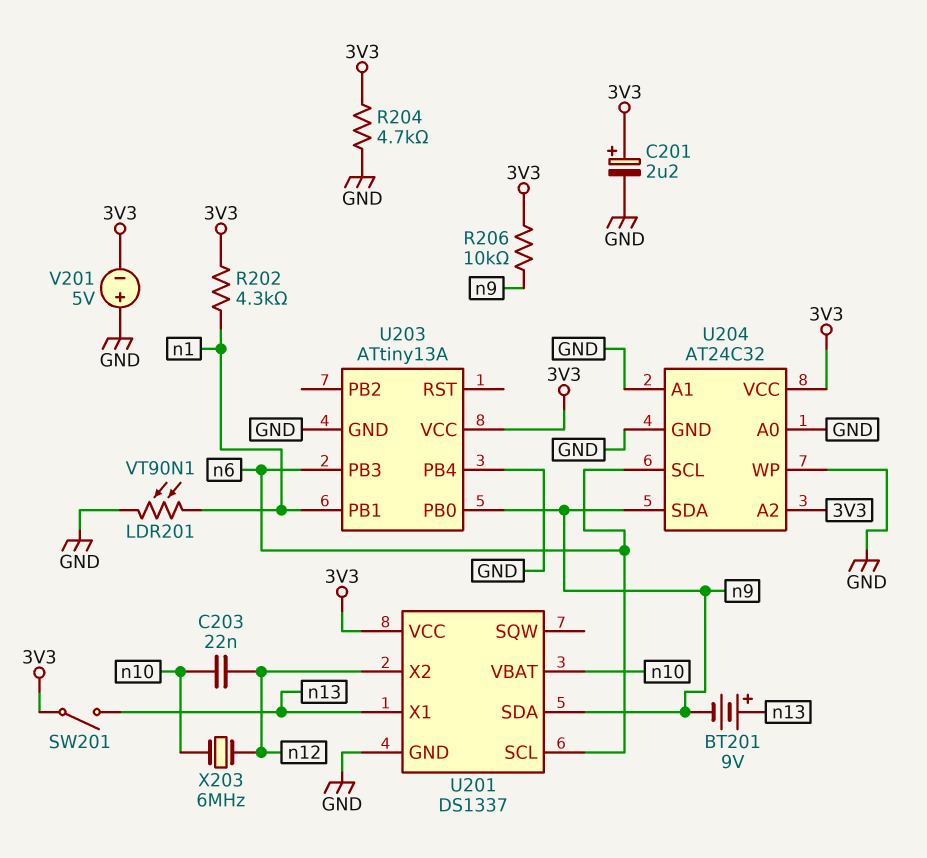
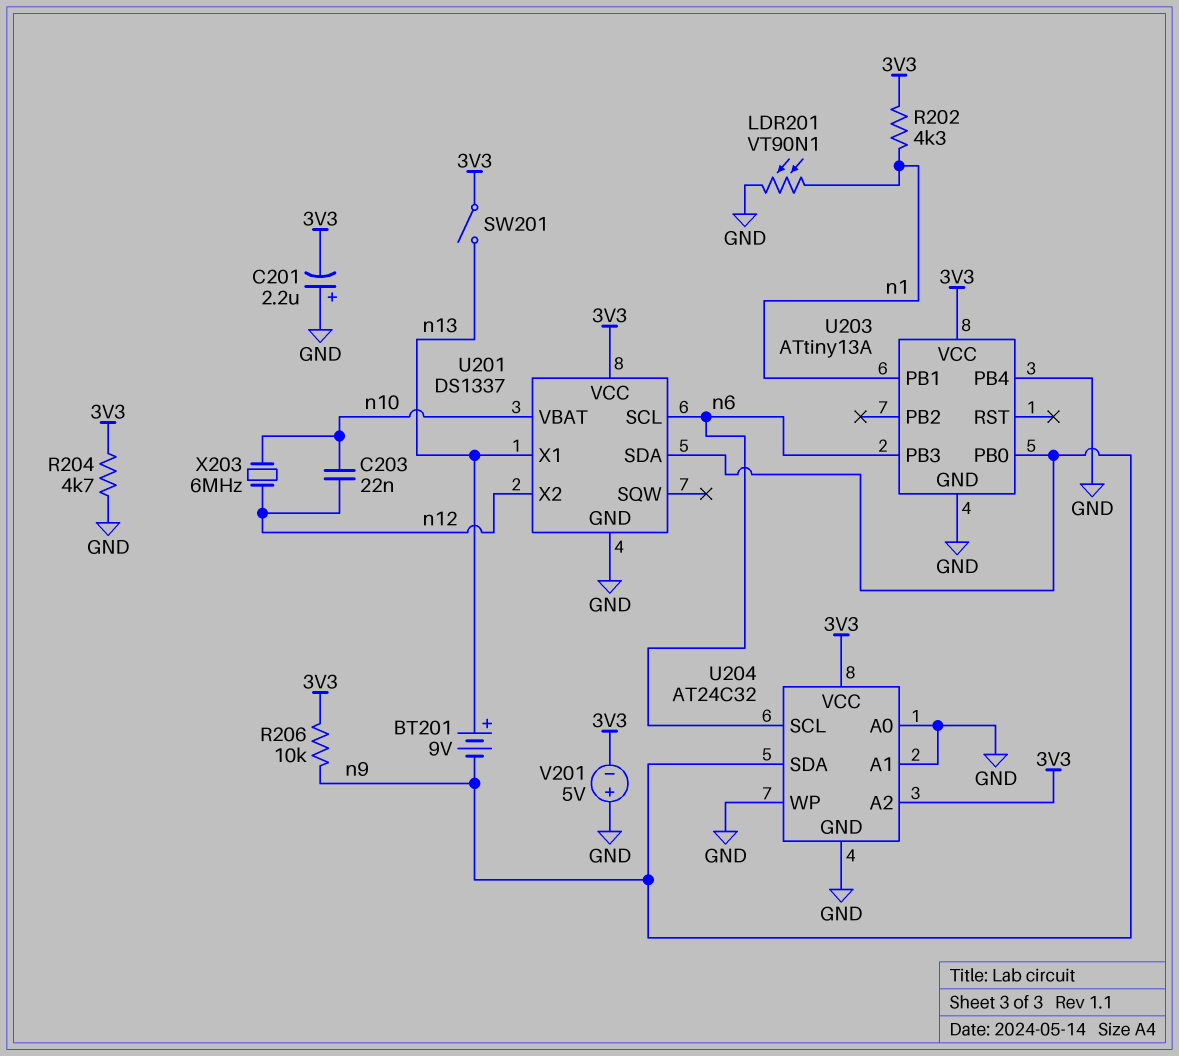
C201: 2.2uF (plus 3V3, minus GND) -> 2.2uF (plus GND, minus 3V3)

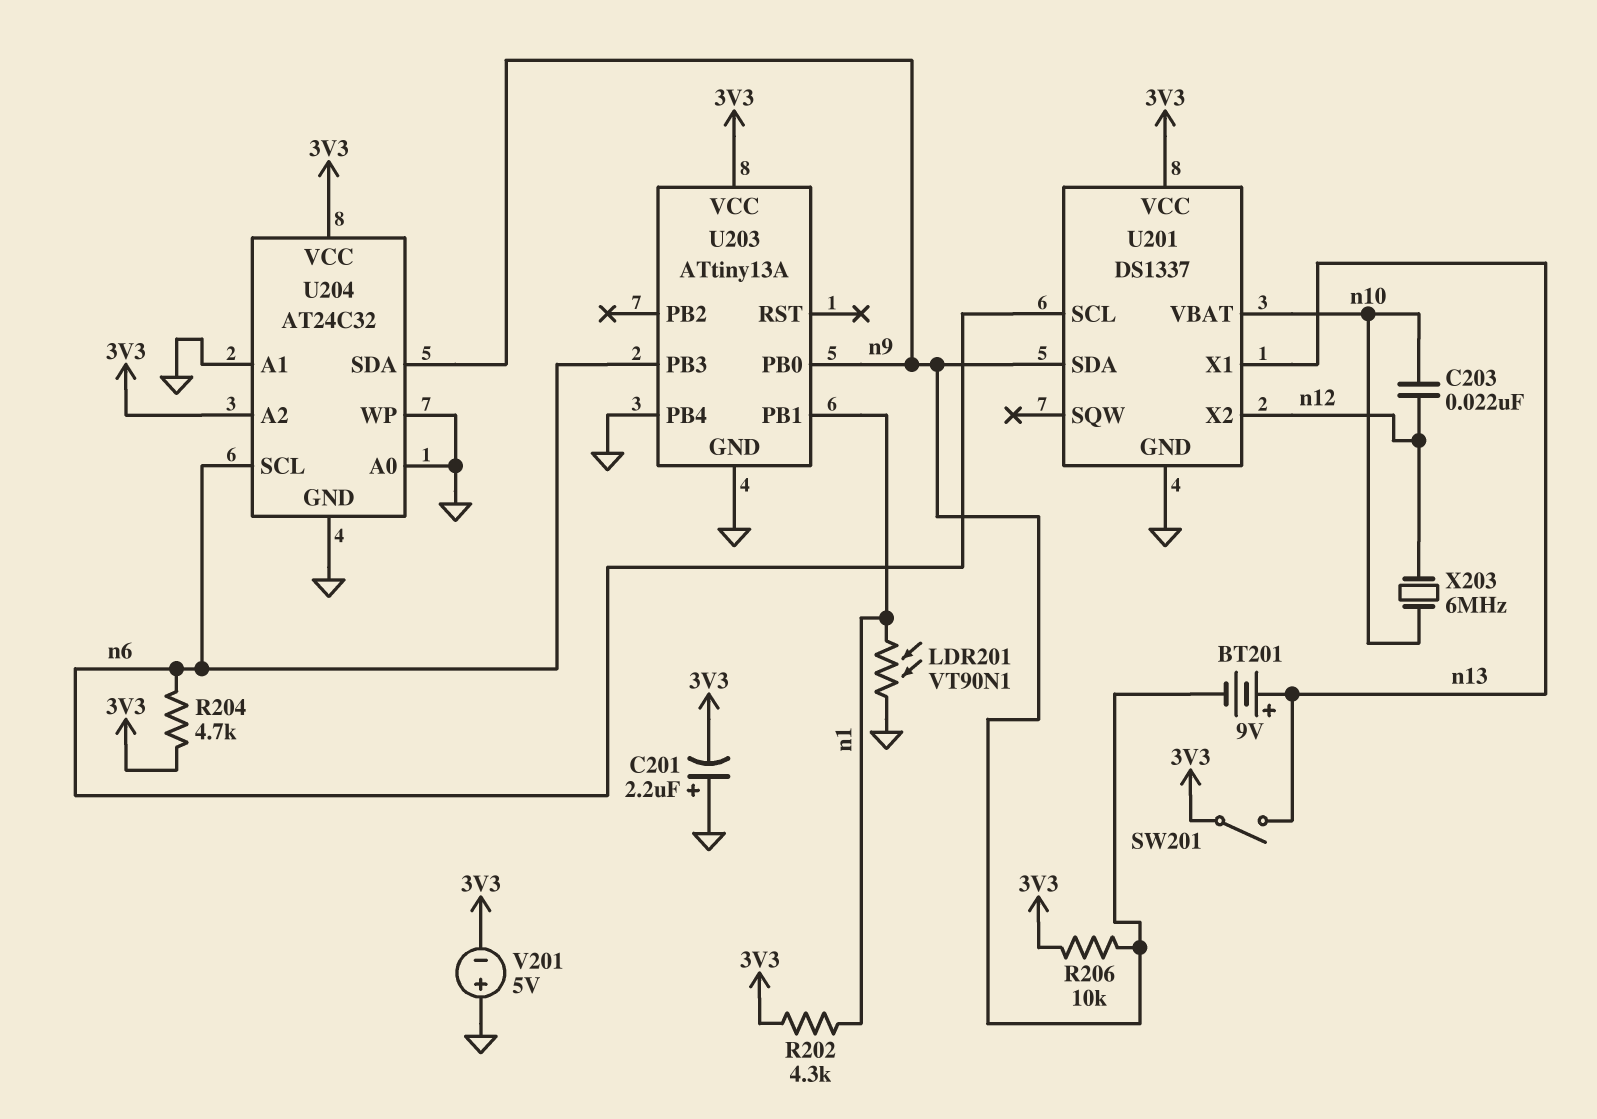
R204: 4.7k (3V3, GND) -> 4.7k (3V3, n6)

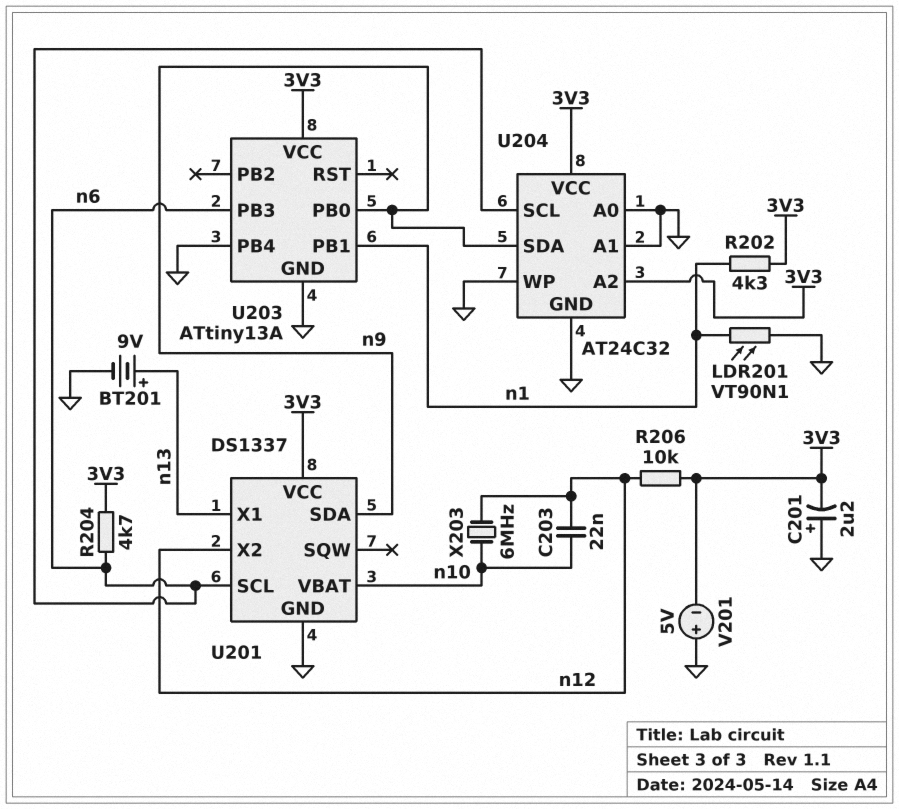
BT201: 9V (plus n13, minus n9) -> 9V (plus n13, minus GND)
R206: 10k (3V3, n9) -> 10k (3V3, n12)
SW201: switch (3V3, n13) -> none

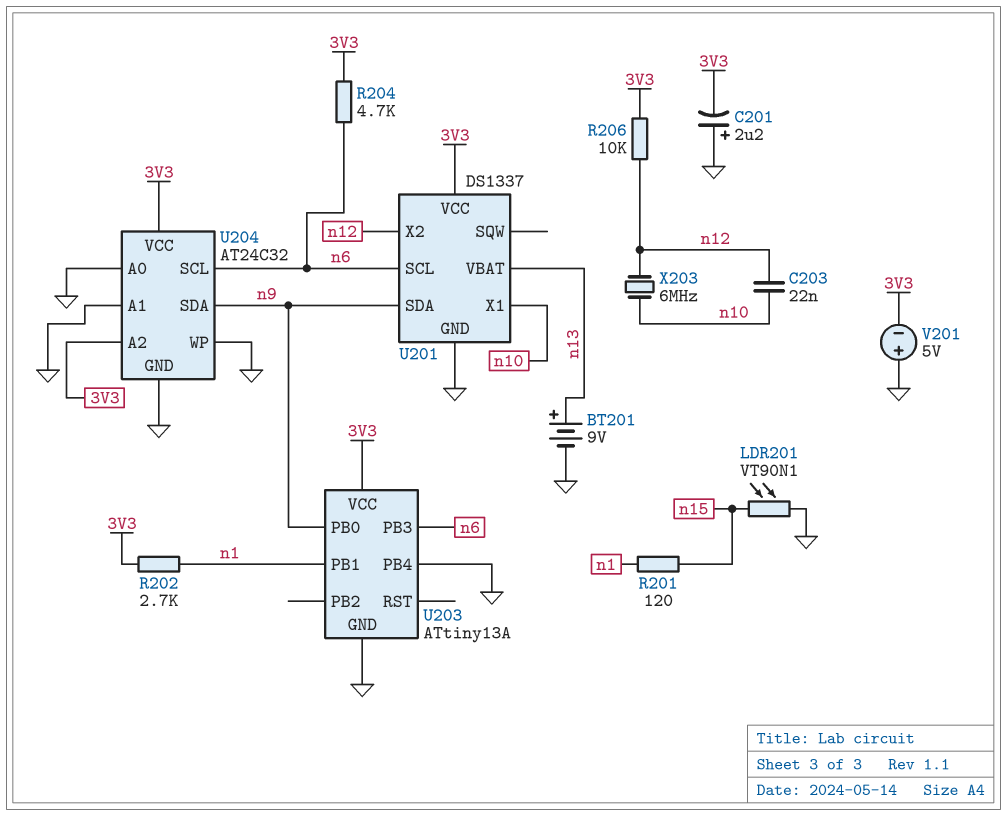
LDR201: VT90N1 (GND, n1) -> VT90N1 (GND, n15)
R201: none -> 120 (n1, n15)
R202: 4.3k (3V3, n1) -> 2.7k (3V3, n1)
U201 pin VBAT: n10 -> n13
U201 pin X1: n13 -> n10

